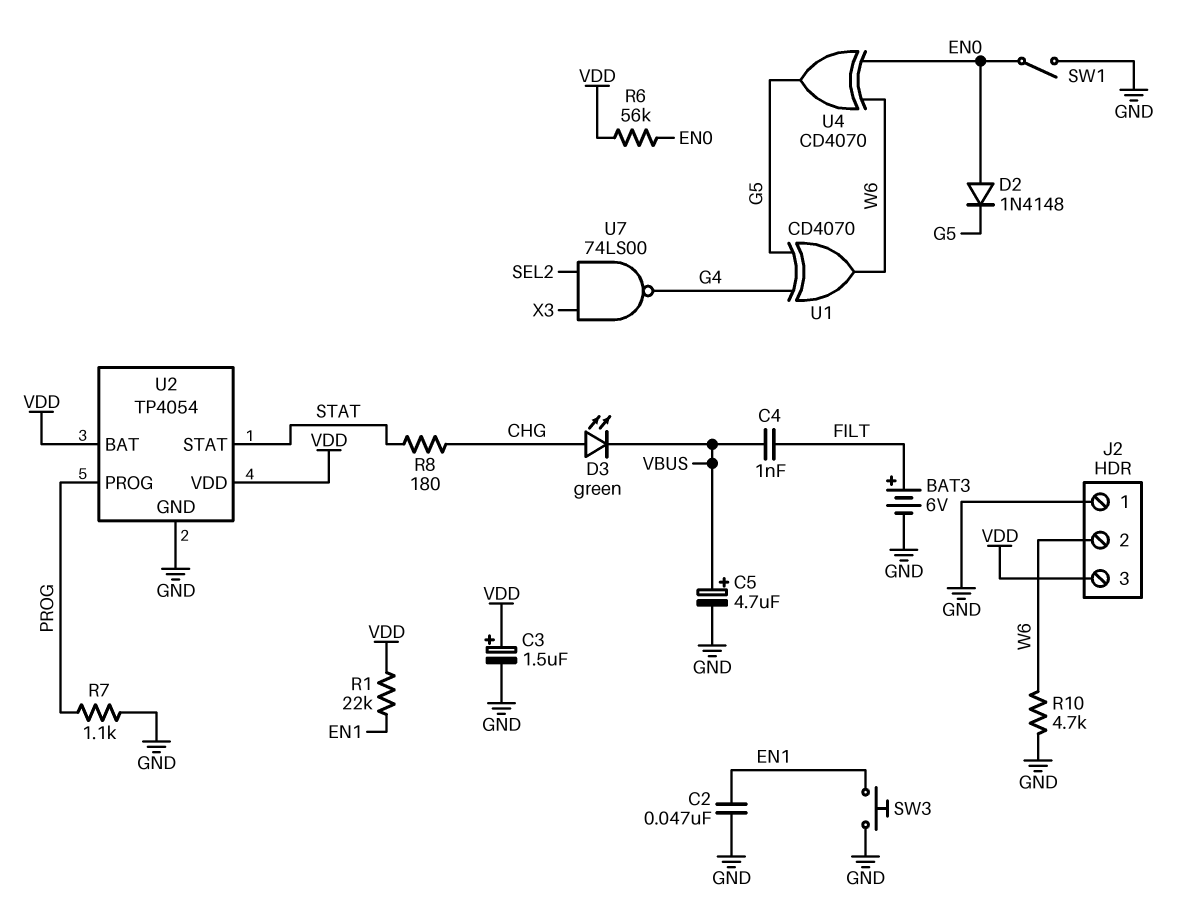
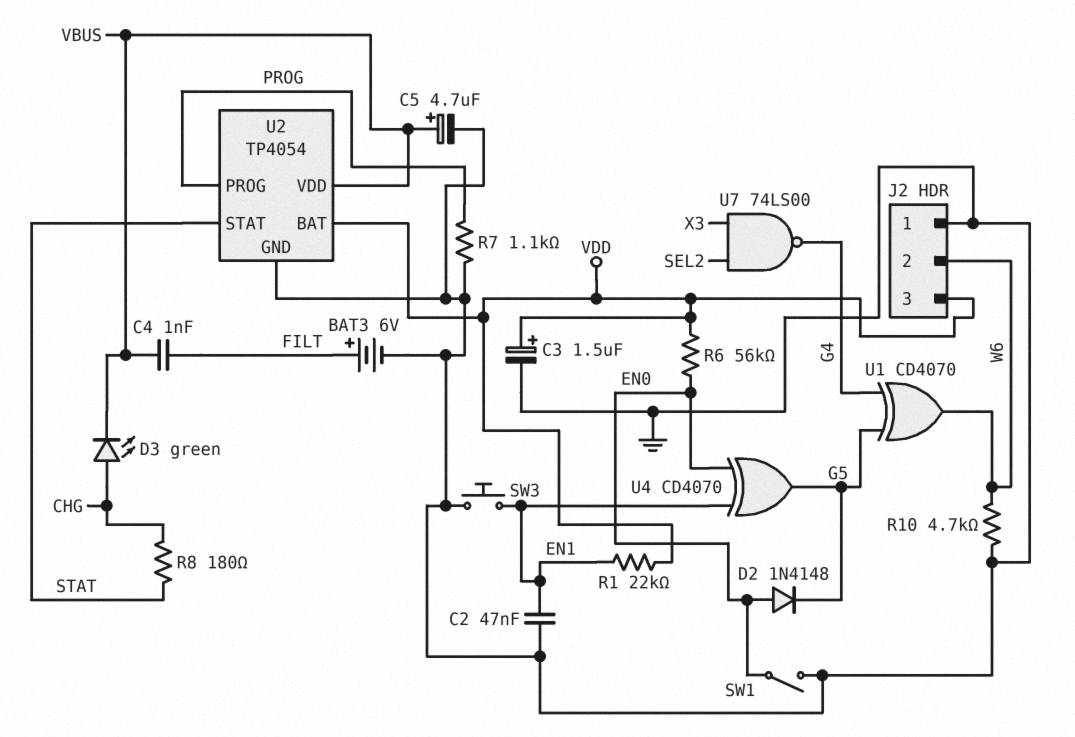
U2 pin VDD: VDD -> VBUS
U4: XOR CD4070 (in EN0, in W6, out G5) -> XOR CD4070 (in EN0, in EN1, out G5)

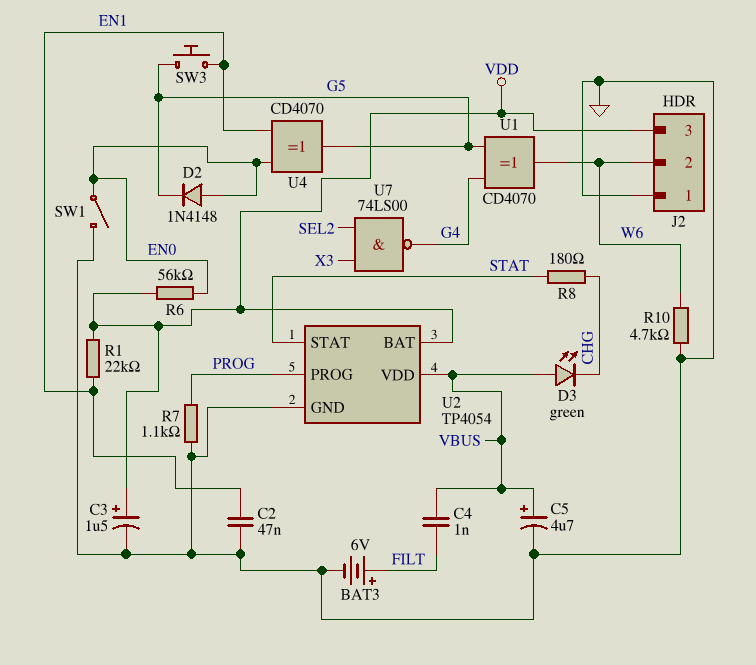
D3: LED green (A CHG, K VBUS) -> LED green (A VBUS, K CHG)
SW3: button (EN1, GND) -> button (EN1, G5)

